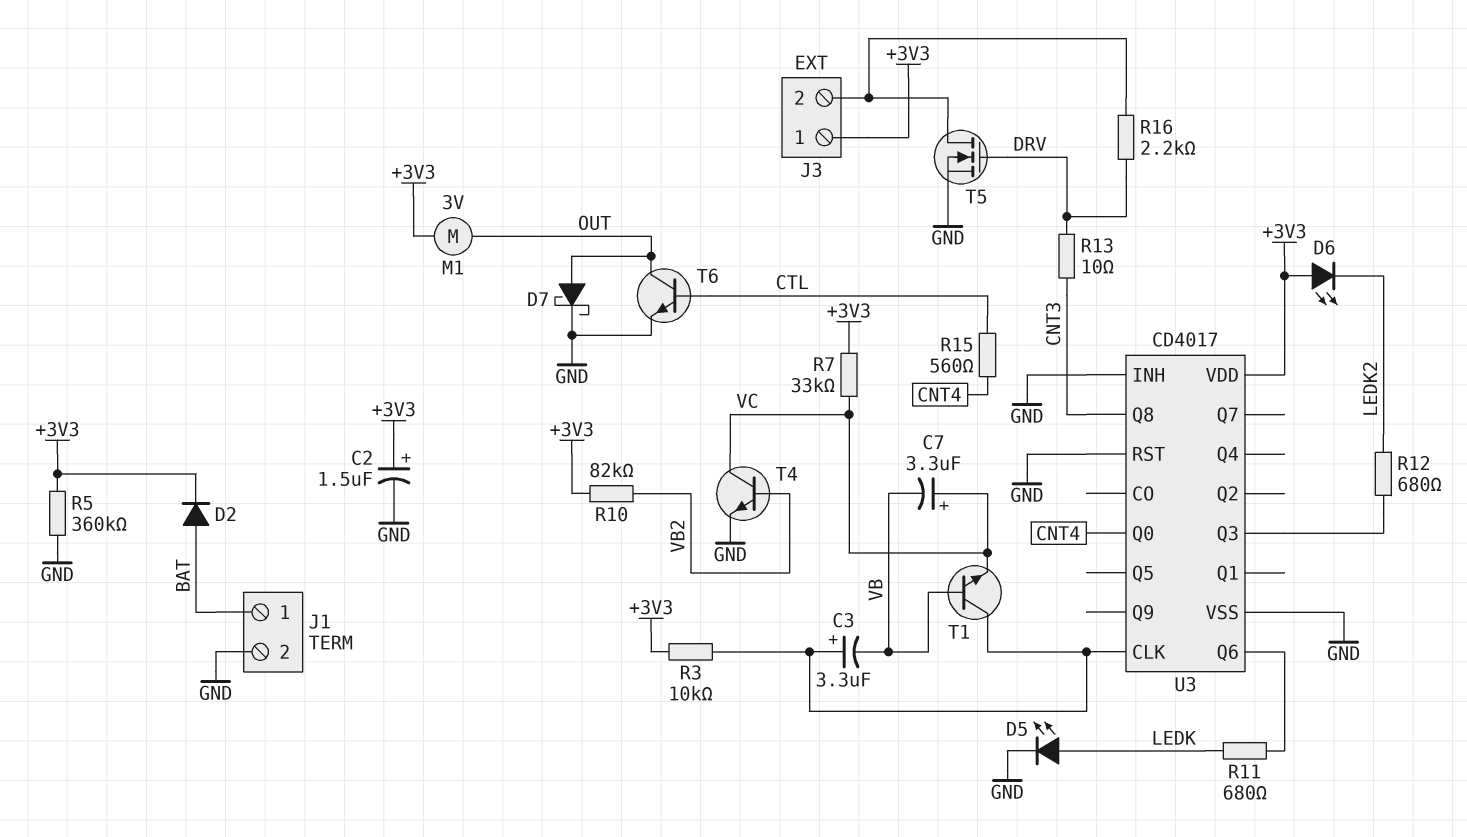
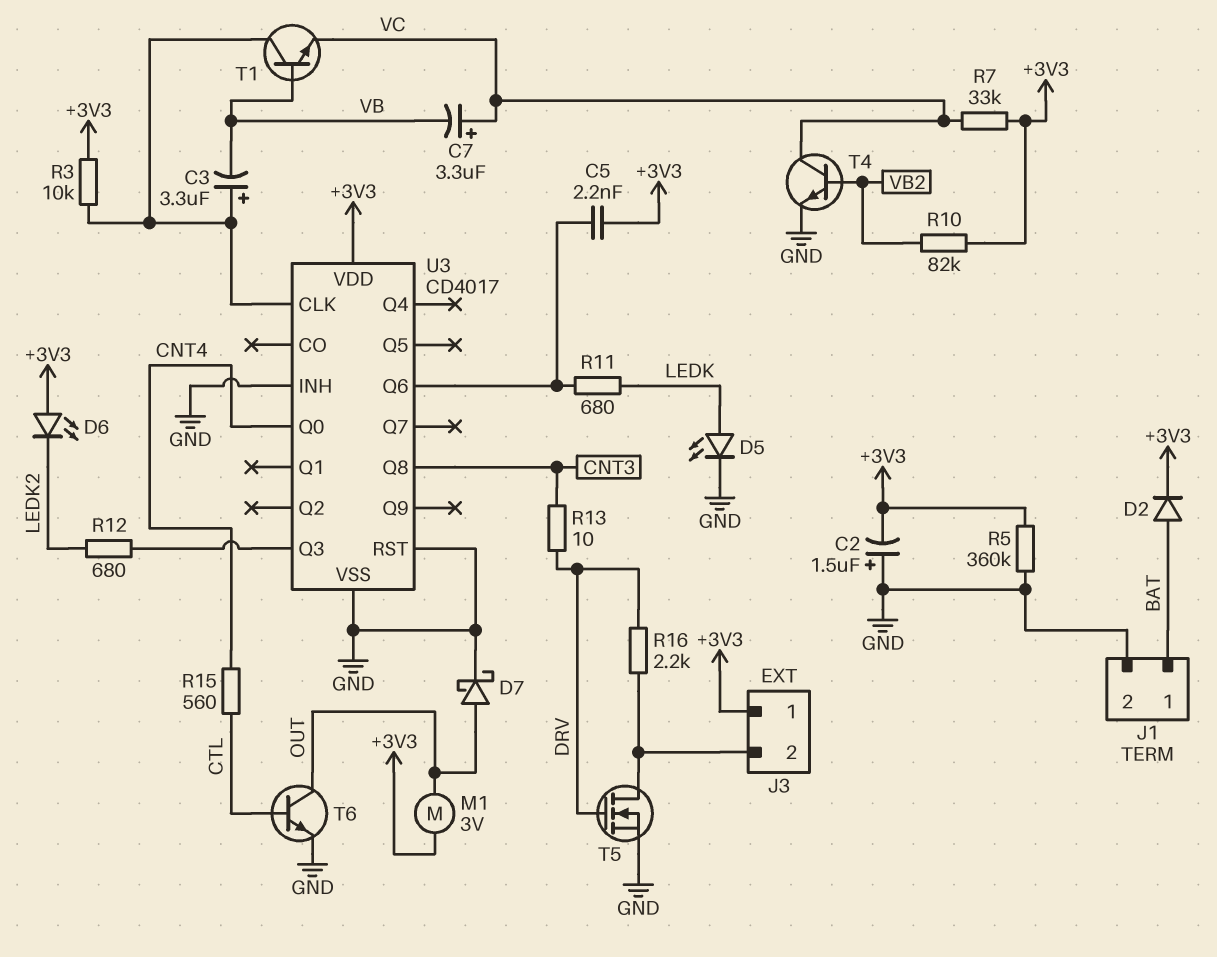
C2: 1.5uF (plus +3V3, minus GND) -> 1.5uF (plus GND, minus +3V3)
C5: none -> 2.2nF (+3V3, U3/Q6)

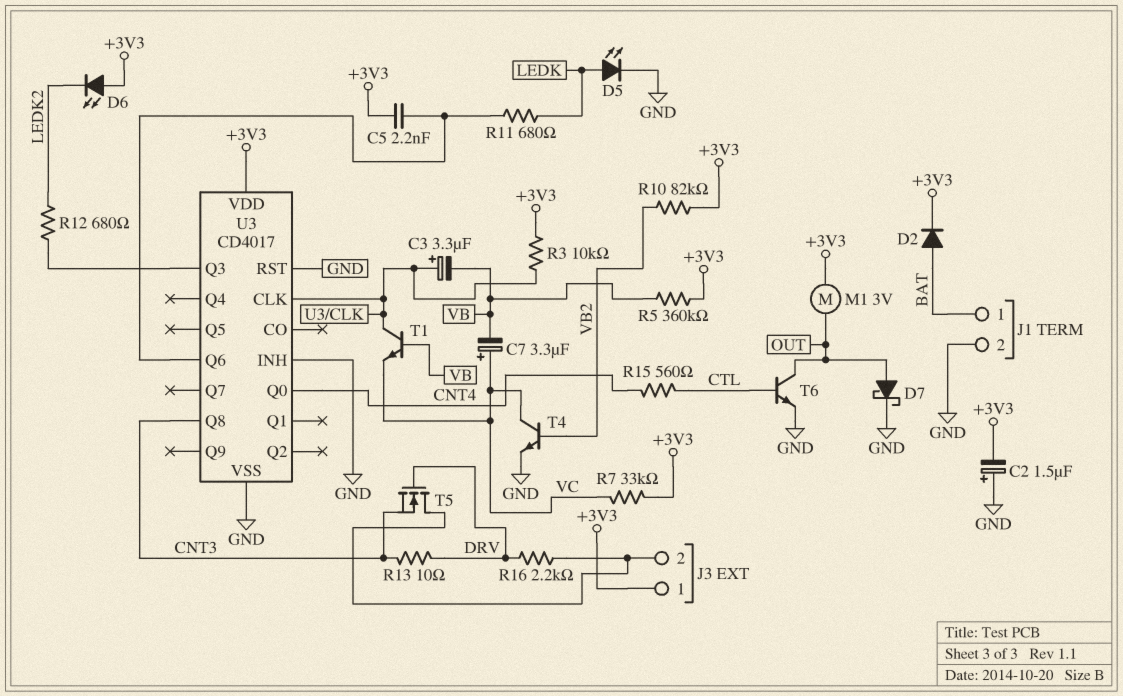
R5: 360k (+3V3, GND) -> 360k (+3V3, VB)
T5: NMOS (G DRV, D J3/2, S GND) -> NMOS (G DRV, D J3/2, S CNT3)

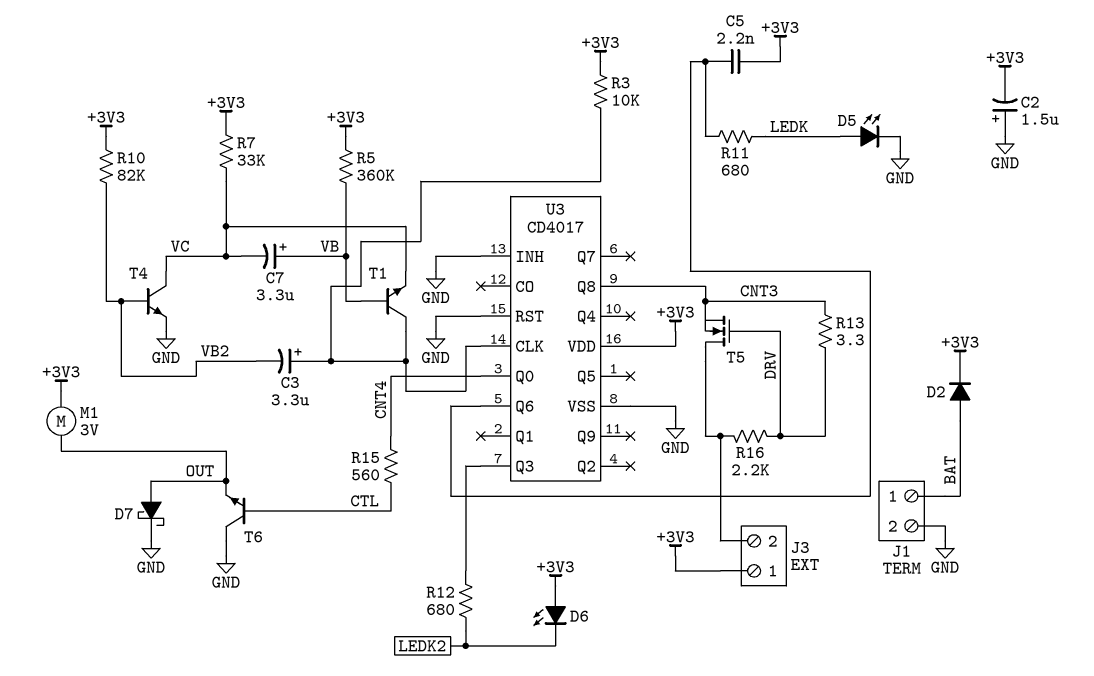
C3: 3.3uF (plus U3/CLK, minus VB) -> 3.3uF (plus U3/CLK, minus VB2)
C7: 3.3uF (plus VC, minus VB) -> 3.3uF (plus VB, minus VC)
R13: 10 (CNT3, DRV) -> 3.3 (CNT3, DRV)
T6: NPN (B CTL, C OUT, E GND) -> NPN (B CTL, C GND, E OUT)

